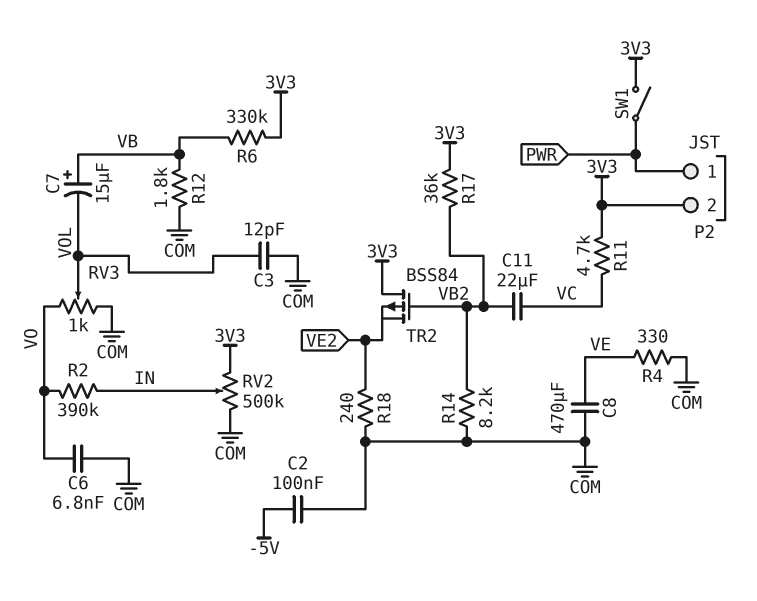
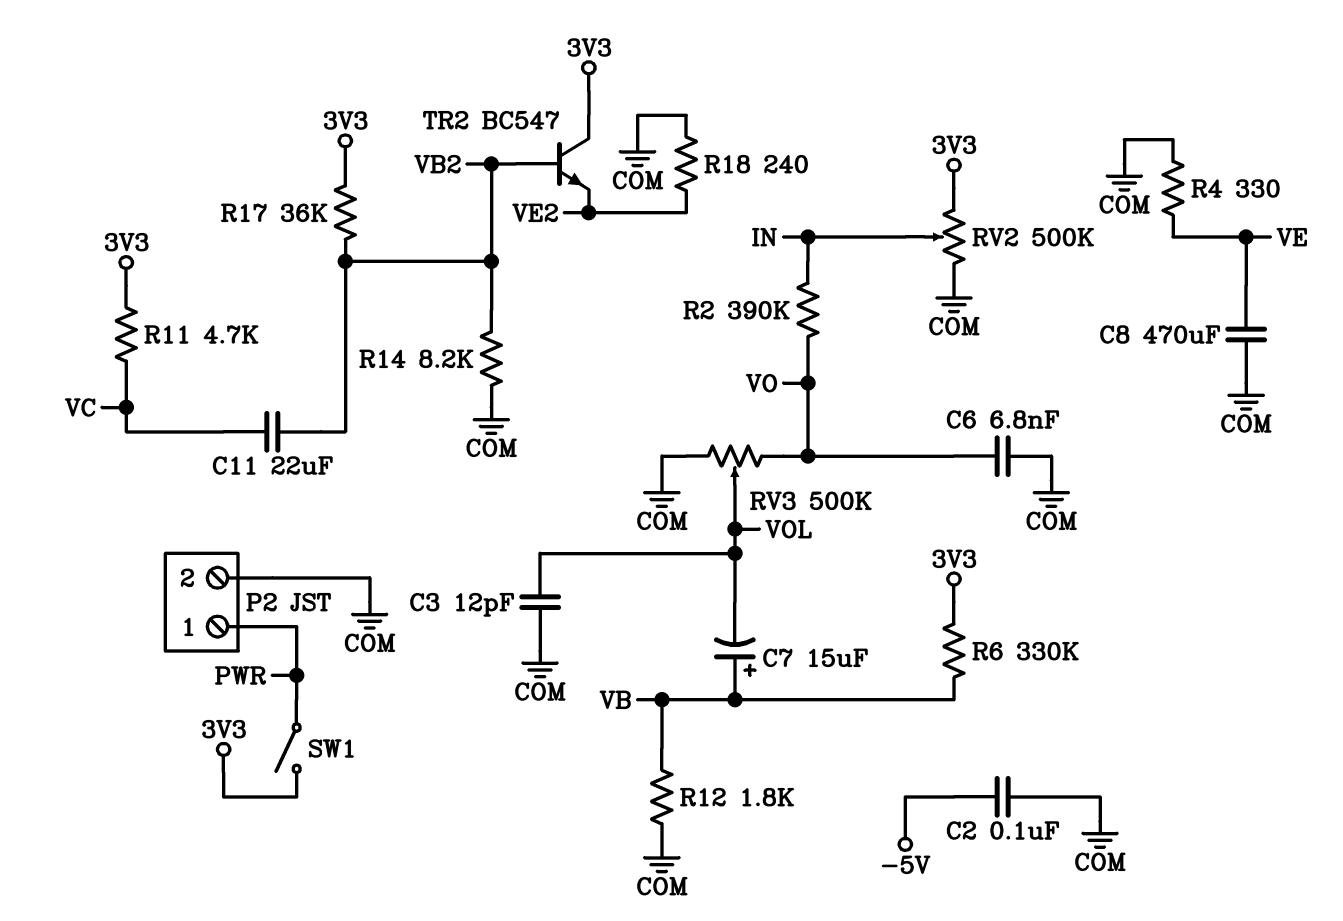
P2 pin 2: 3V3 -> COM
RV3: 1k (COM, VO, wiper VOL) -> 500k (COM, VO, wiper VOL)
TR2: PMOS BSS84 (G VB2, D 3V3, S VE2) -> NPN BC547 (B VB2, C 3V3, E VE2)

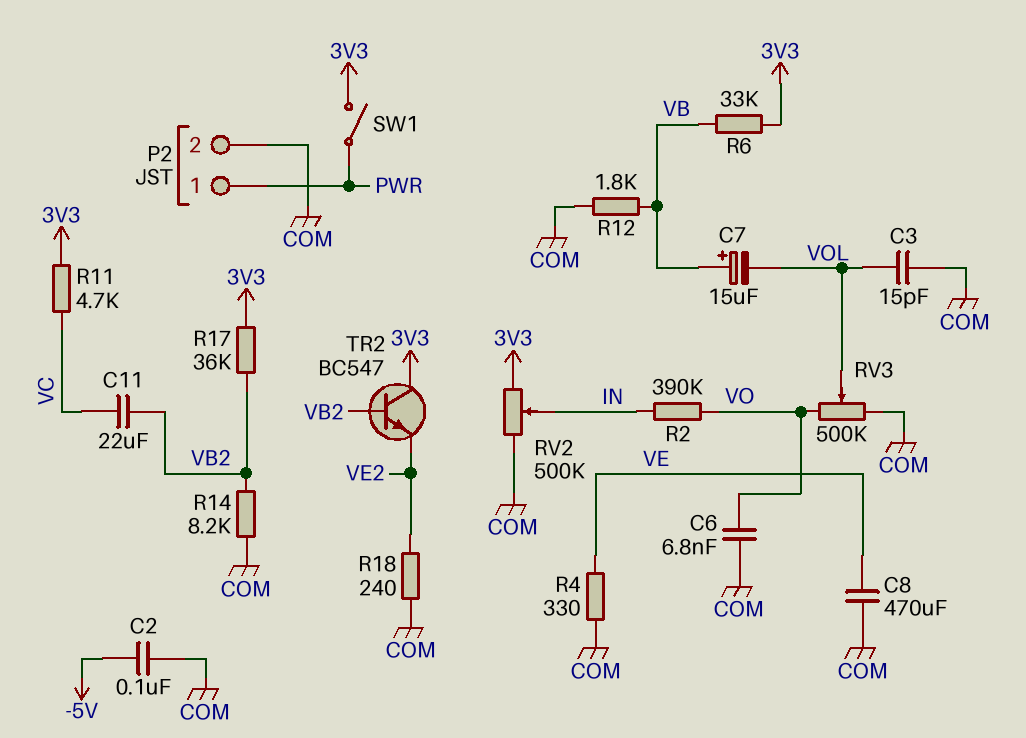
C3: 12pF (COM, VOL) -> 15pF (COM, VOL)
R6: 330k (3V3, VB) -> 33k (3V3, VB)

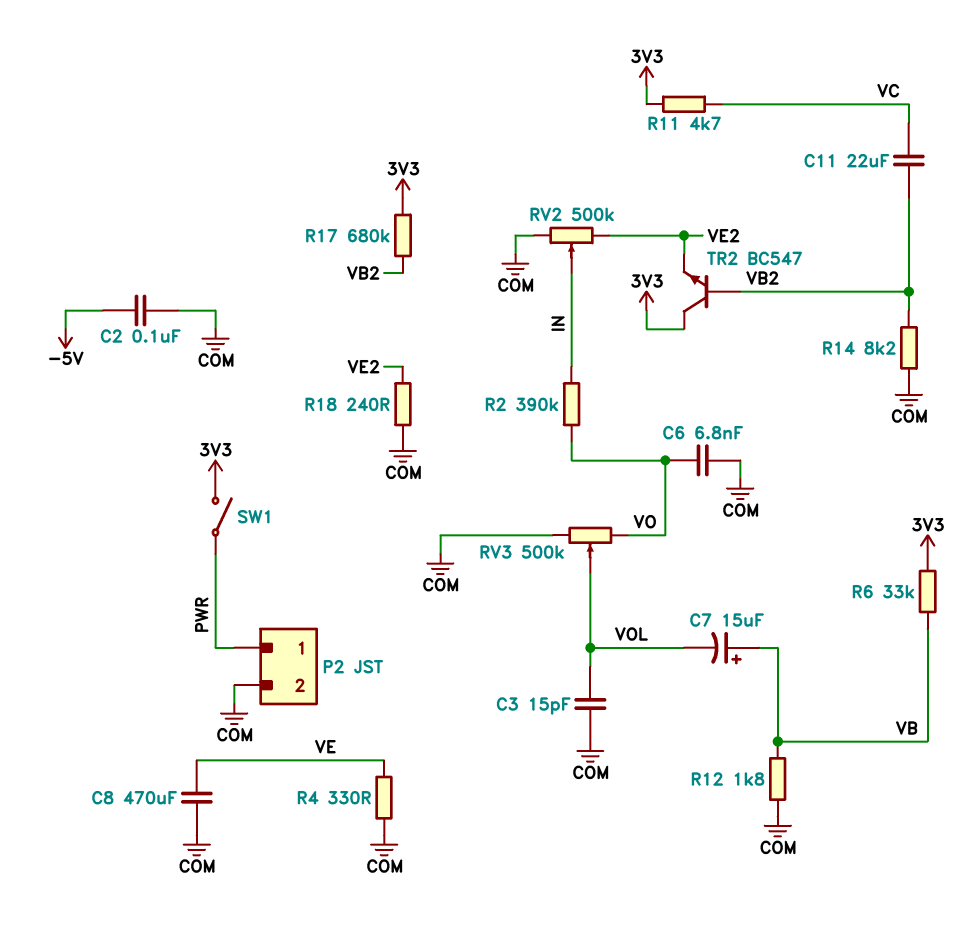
R17: 36k (3V3, VB2) -> 680k (3V3, VB2)
RV2: 500k (3V3, COM, wiper IN) -> 500k (COM, VE2, wiper IN)

